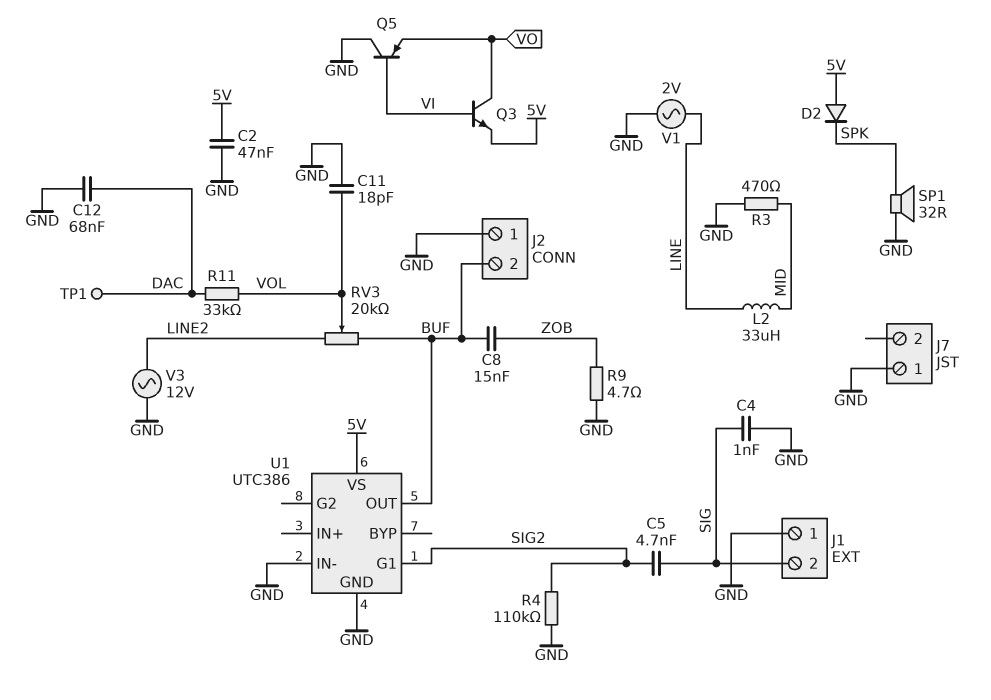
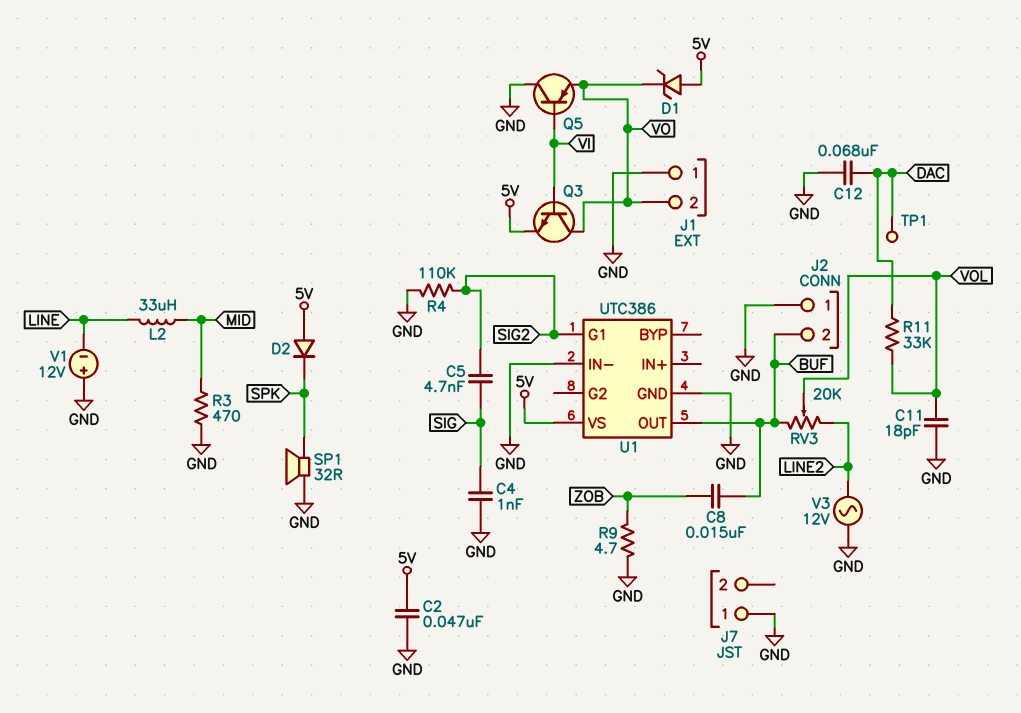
D1: none -> zener (A 5V, K VO)
J1 pin 2: SIG -> VO
V1: AC 2V (GND, LINE) -> 12V (plus GND, minus LINE)

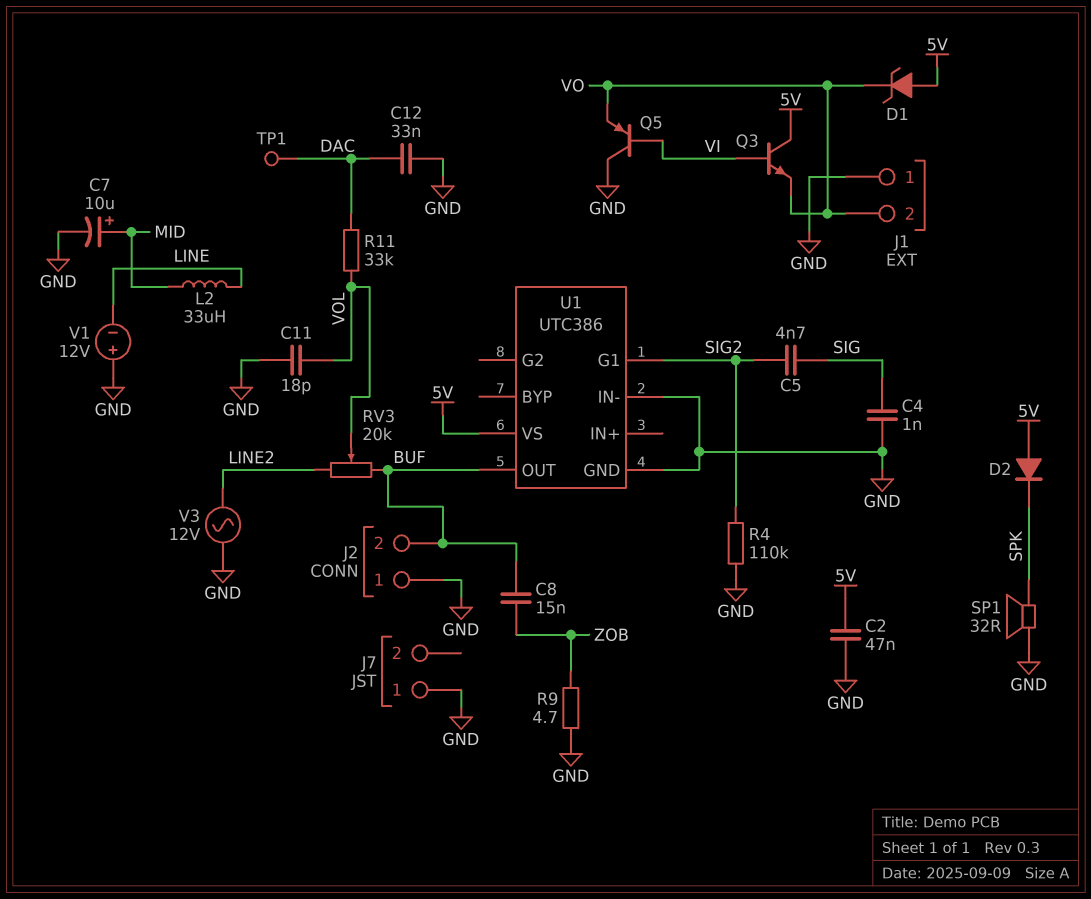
C7: none -> 10uF (plus MID, minus GND)
C12: 68nF (DAC, GND) -> 33nF (DAC, GND)
Q3: NPN (B VI, C VO, E 5V) -> NPN (B VI, C 5V, E VO)
R3: 470 (GND, MID) -> none

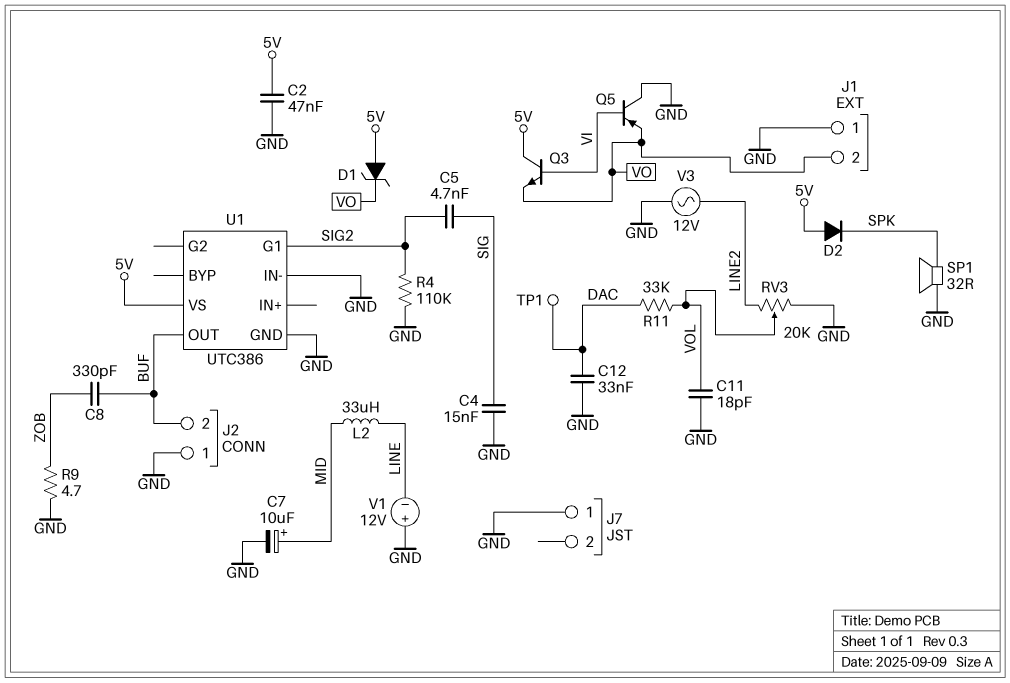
C4: 1nF (GND, SIG) -> 15nF (GND, SIG)
C8: 15nF (BUF, ZOB) -> 330pF (BUF, ZOB)
RV3: 20k (BUF, LINE2, wiper VOL) -> 20k (GND, LINE2, wiper VOL)

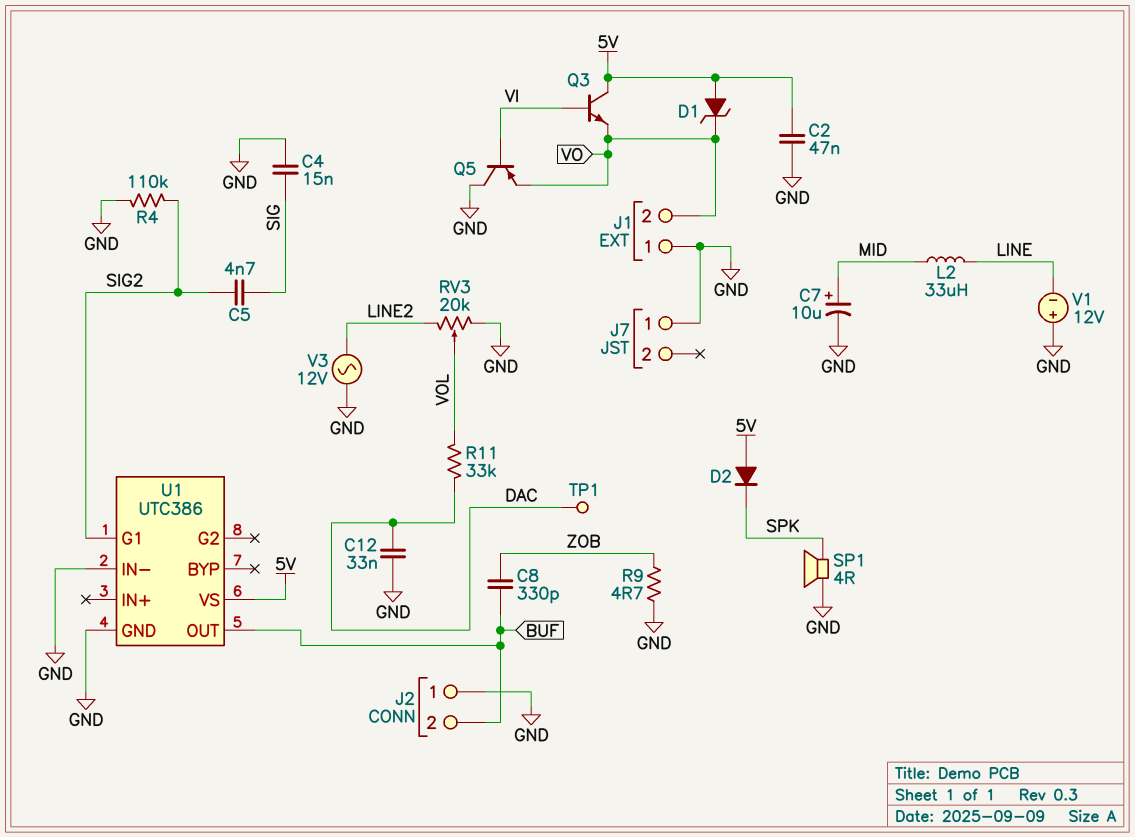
C11: 18pF (GND, VOL) -> none
SP1: speaker 32R (GND, SPK) -> speaker 4R (GND, SPK)

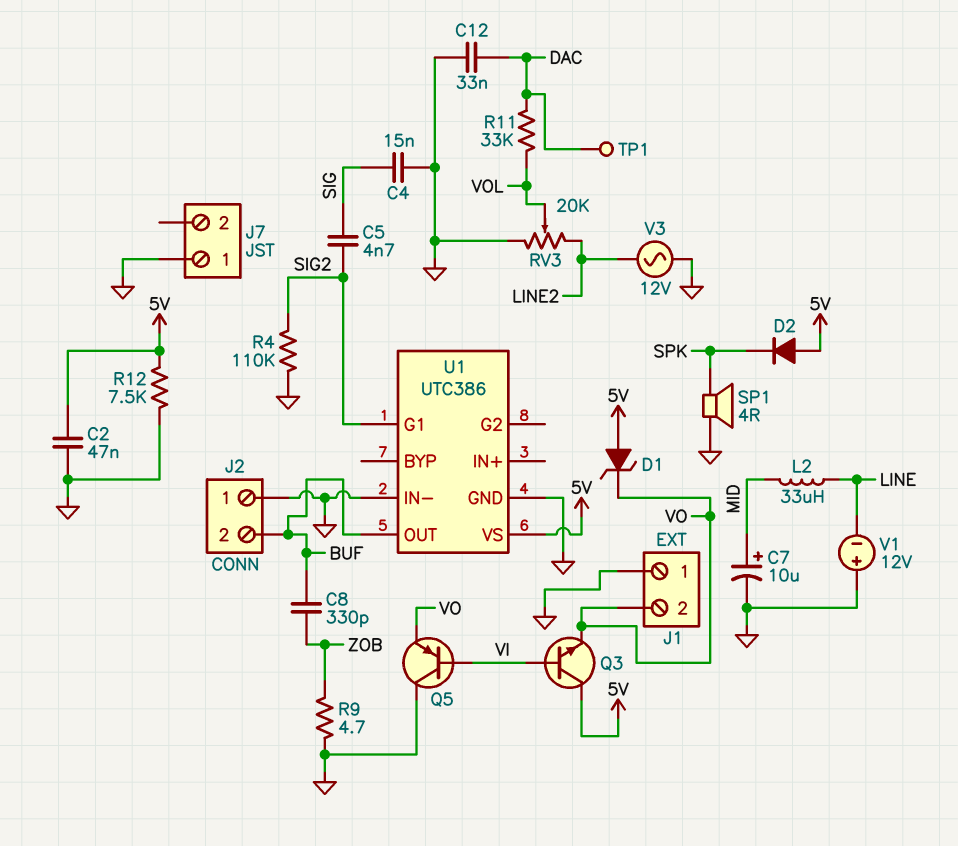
R12: none -> 7.5k (5V, GND)

